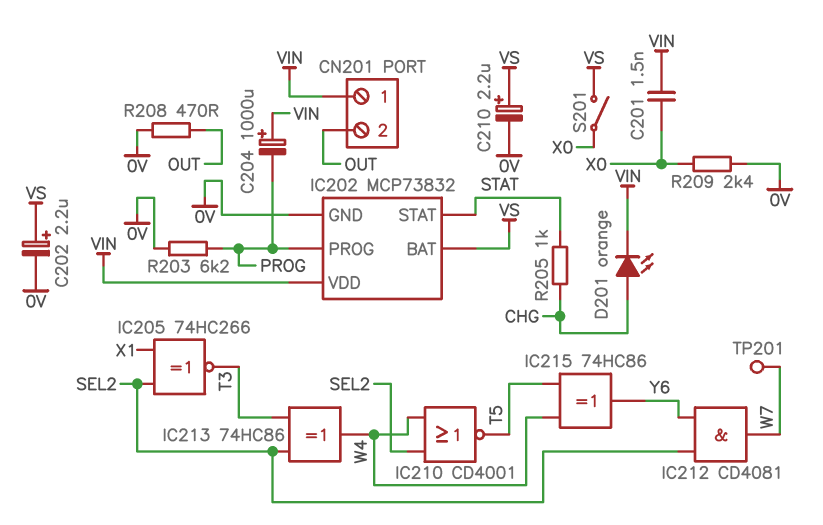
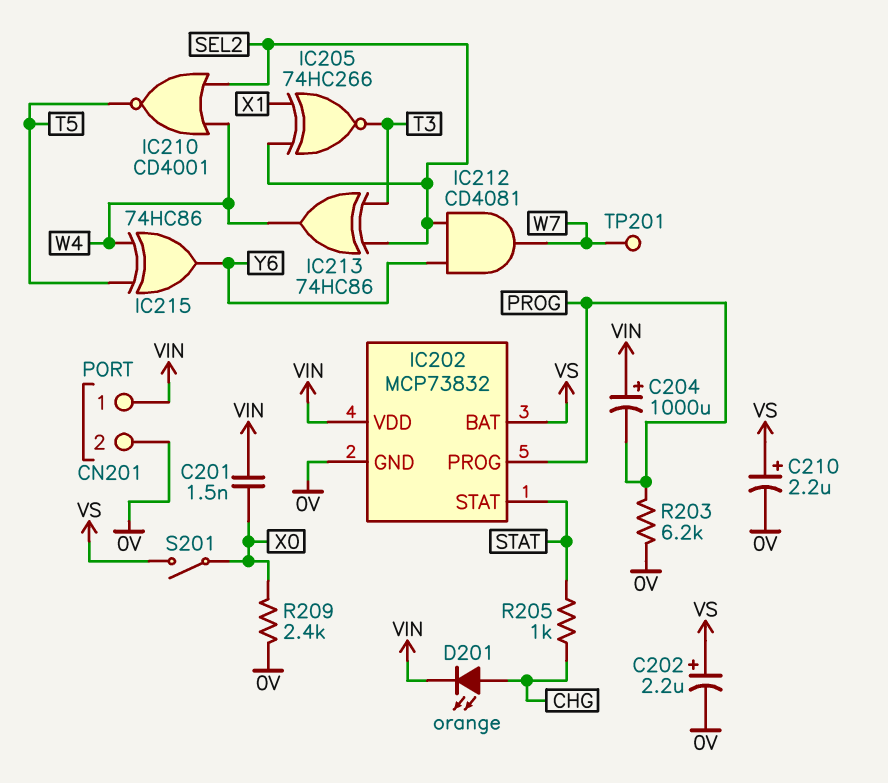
CN201 pin 2: OUT -> 0V
R208: 470 (0V, OUT) -> none

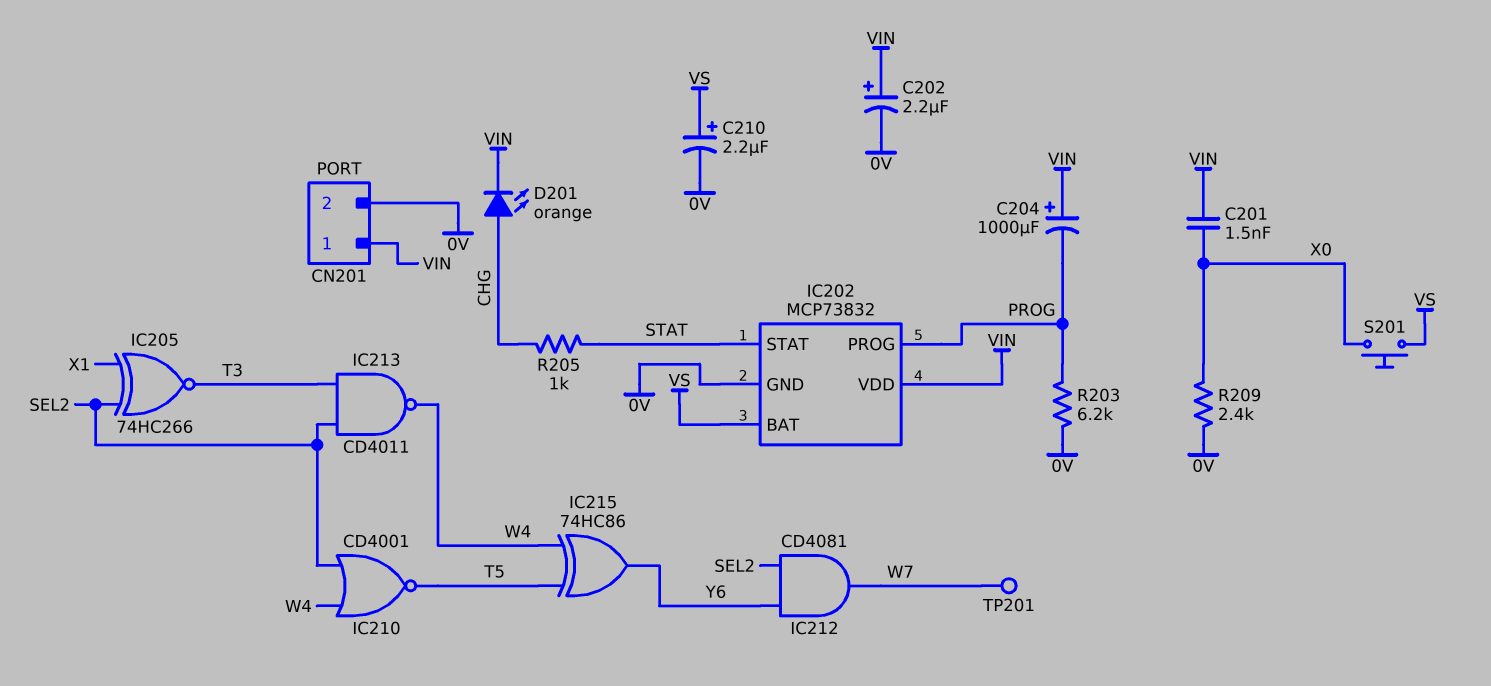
C202: 2.2uF (plus VS, minus 0V) -> 2.2uF (plus VIN, minus 0V)
IC213: XOR 74HC86 (in SEL2, in T3, out W4) -> NAND CD4011 (in SEL2, in T3, out W4)
S201: switch (VS, X0) -> button (VS, X0)

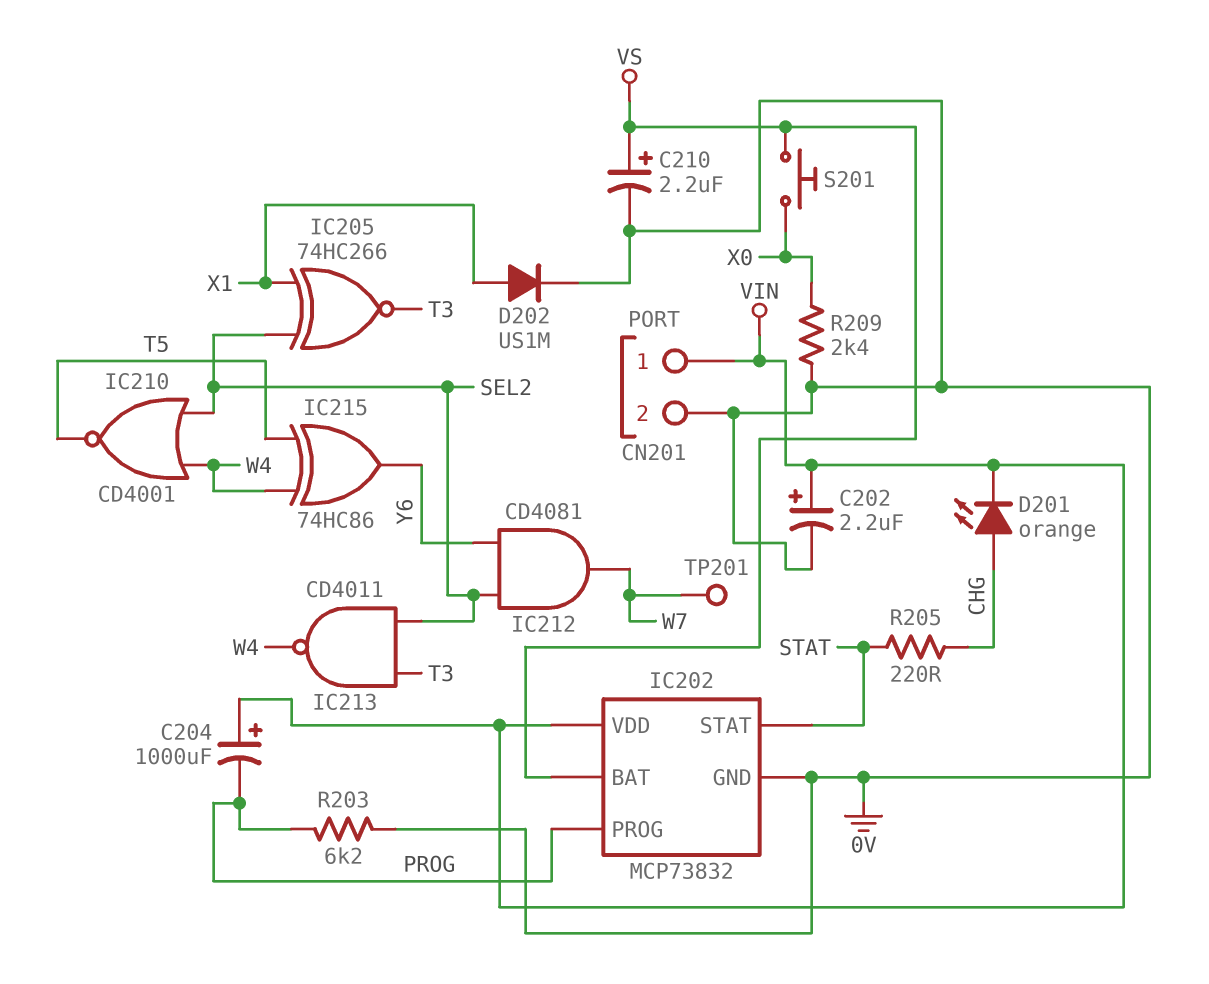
C201: 1.5nF (VIN, X0) -> none
D202: none -> diode US1M (A X1, K 0V)
R205: 1k (CHG, STAT) -> 220 (CHG, STAT)

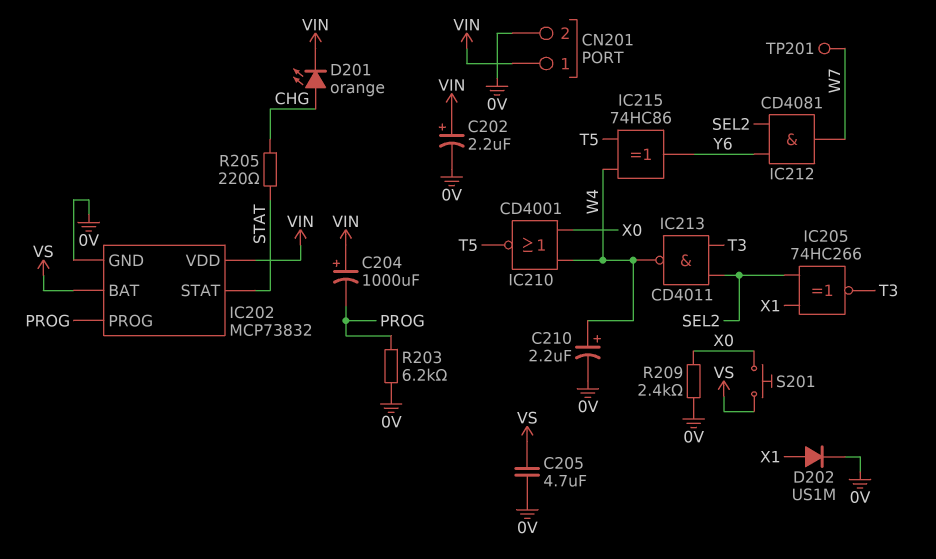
C205: none -> 4.7uF (0V, VS)
C210: 2.2uF (plus VS, minus 0V) -> 2.2uF (plus W4, minus 0V)
IC210: NOR CD4001 (in SEL2, in W4, out T5) -> NOR CD4001 (in W4, in X0, out T5)

